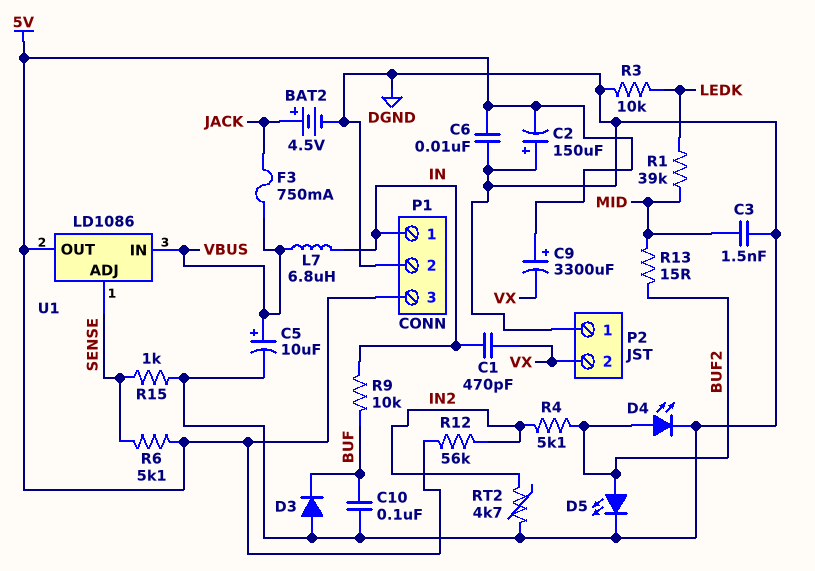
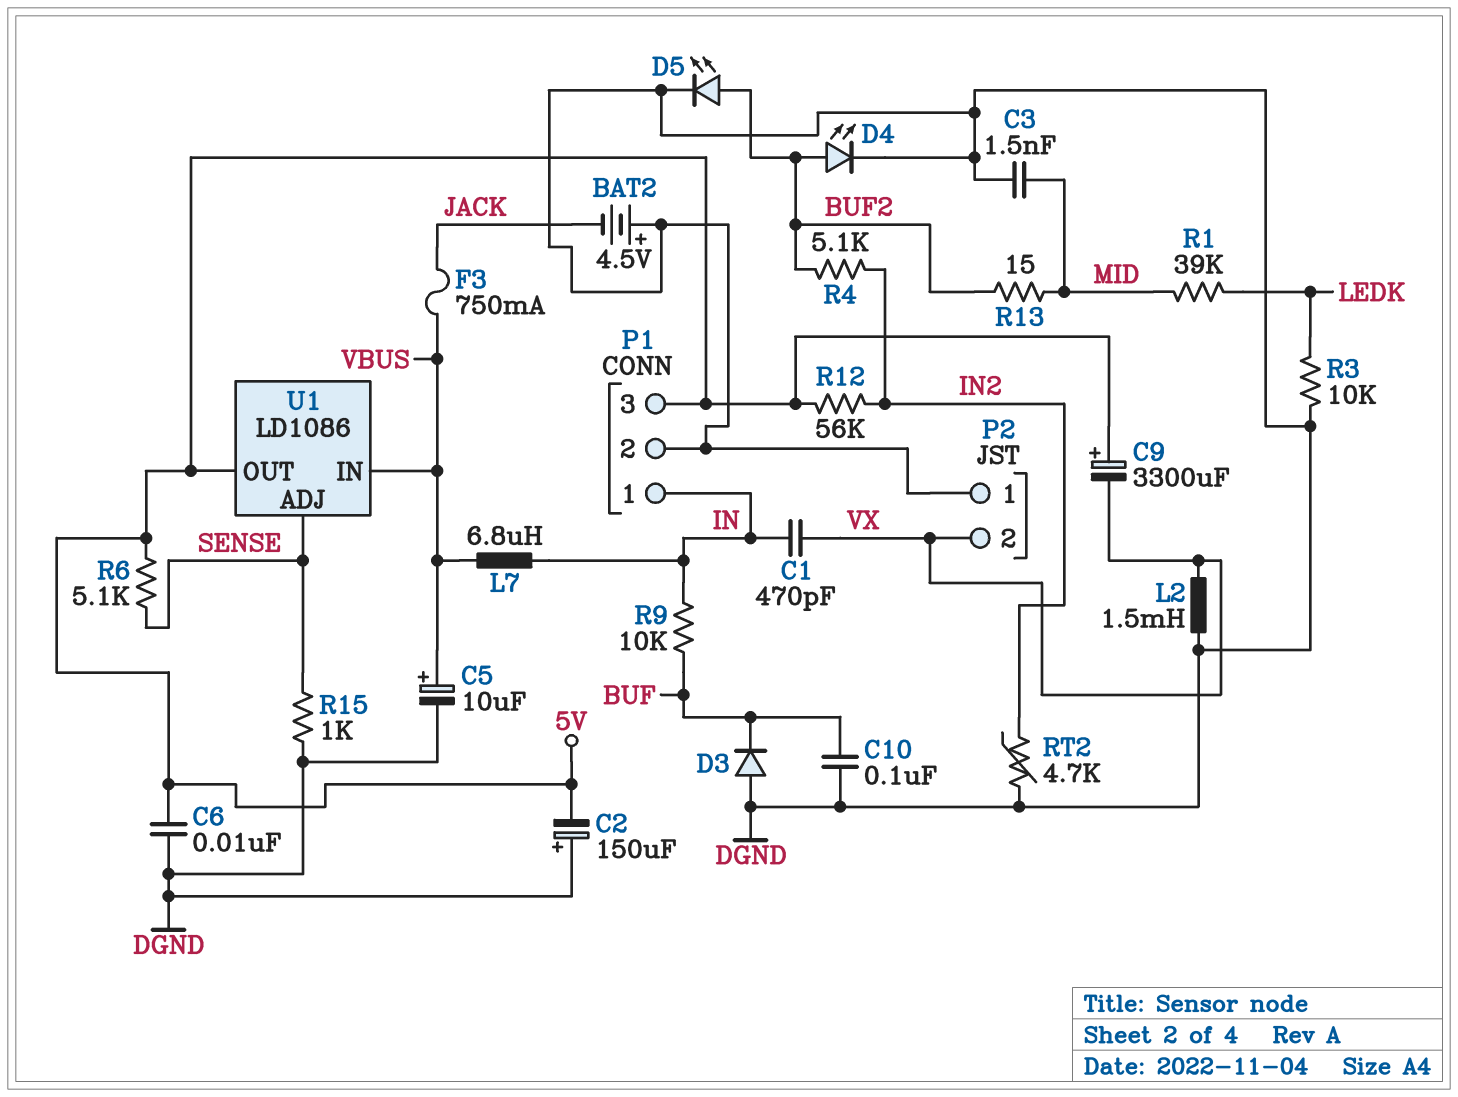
BAT2: 4.5V (plus JACK, minus DGND) -> 4.5V (plus DGND, minus JACK)
L2: none -> 1.5mH (DGND, VX)

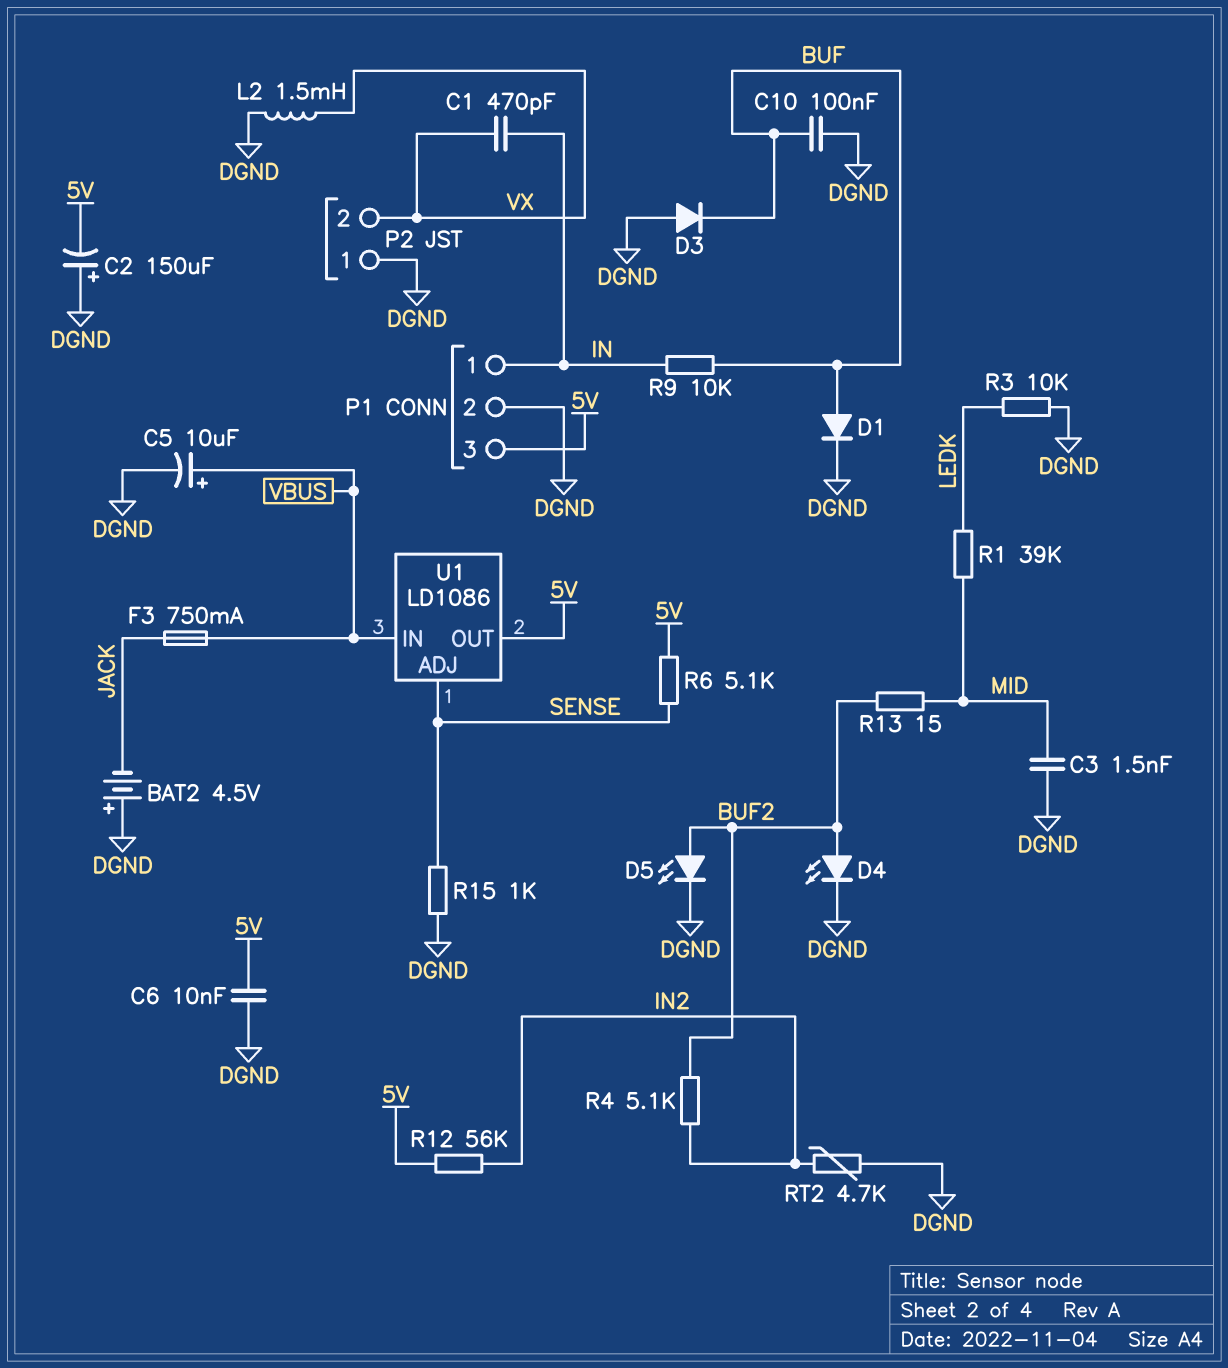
C9: 3300uF (plus 5V, minus VX) -> none
D1: none -> diode (A BUF, K DGND)
L7: 6.8uH (IN, VBUS) -> none

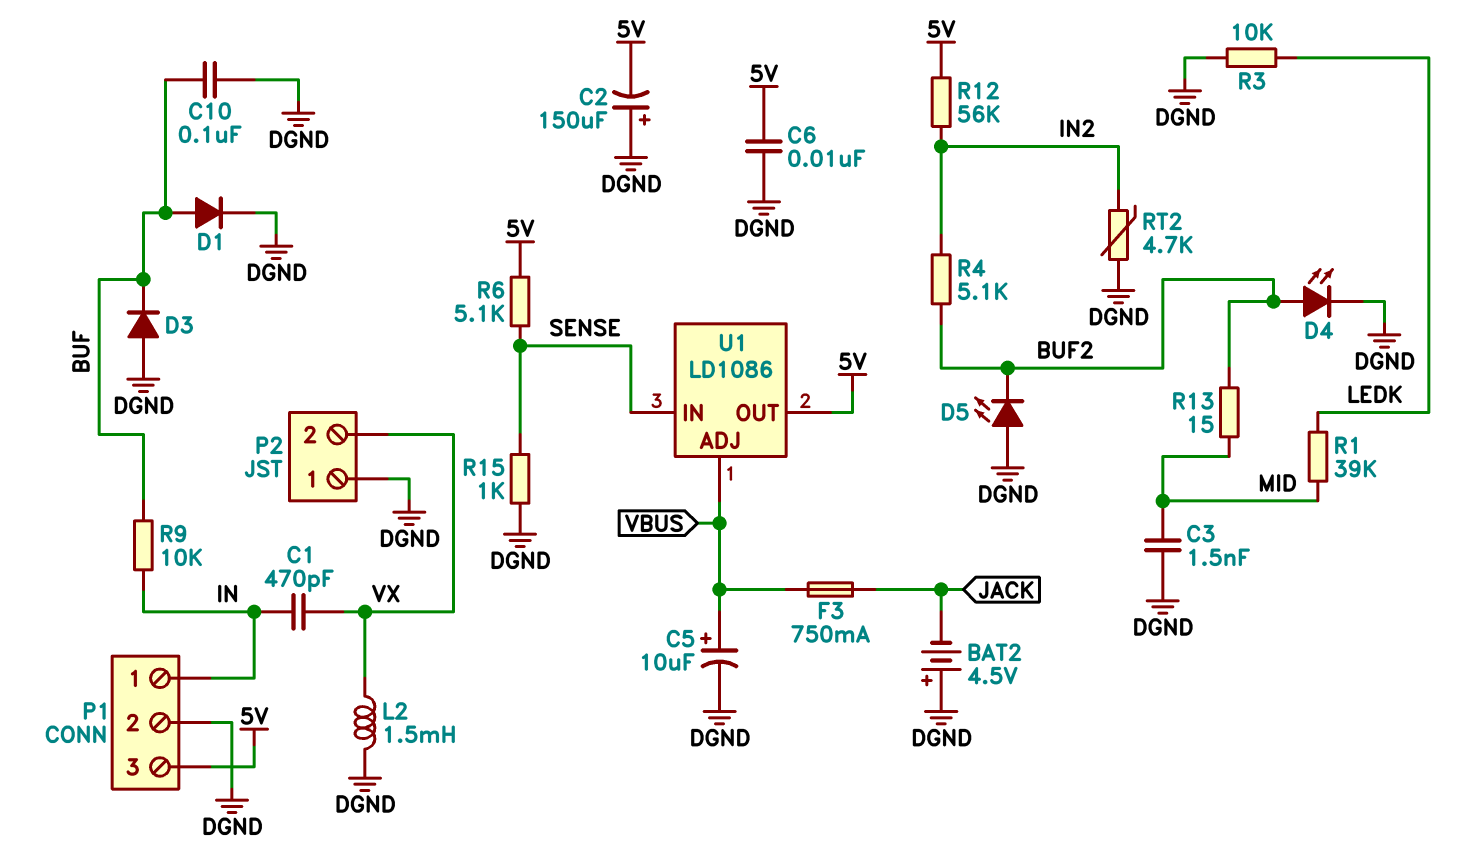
D5: LED (A BUF2, K DGND) -> LED (A DGND, K BUF2)
U1 pin ADJ: SENSE -> VBUS
U1 pin IN: VBUS -> SENSE

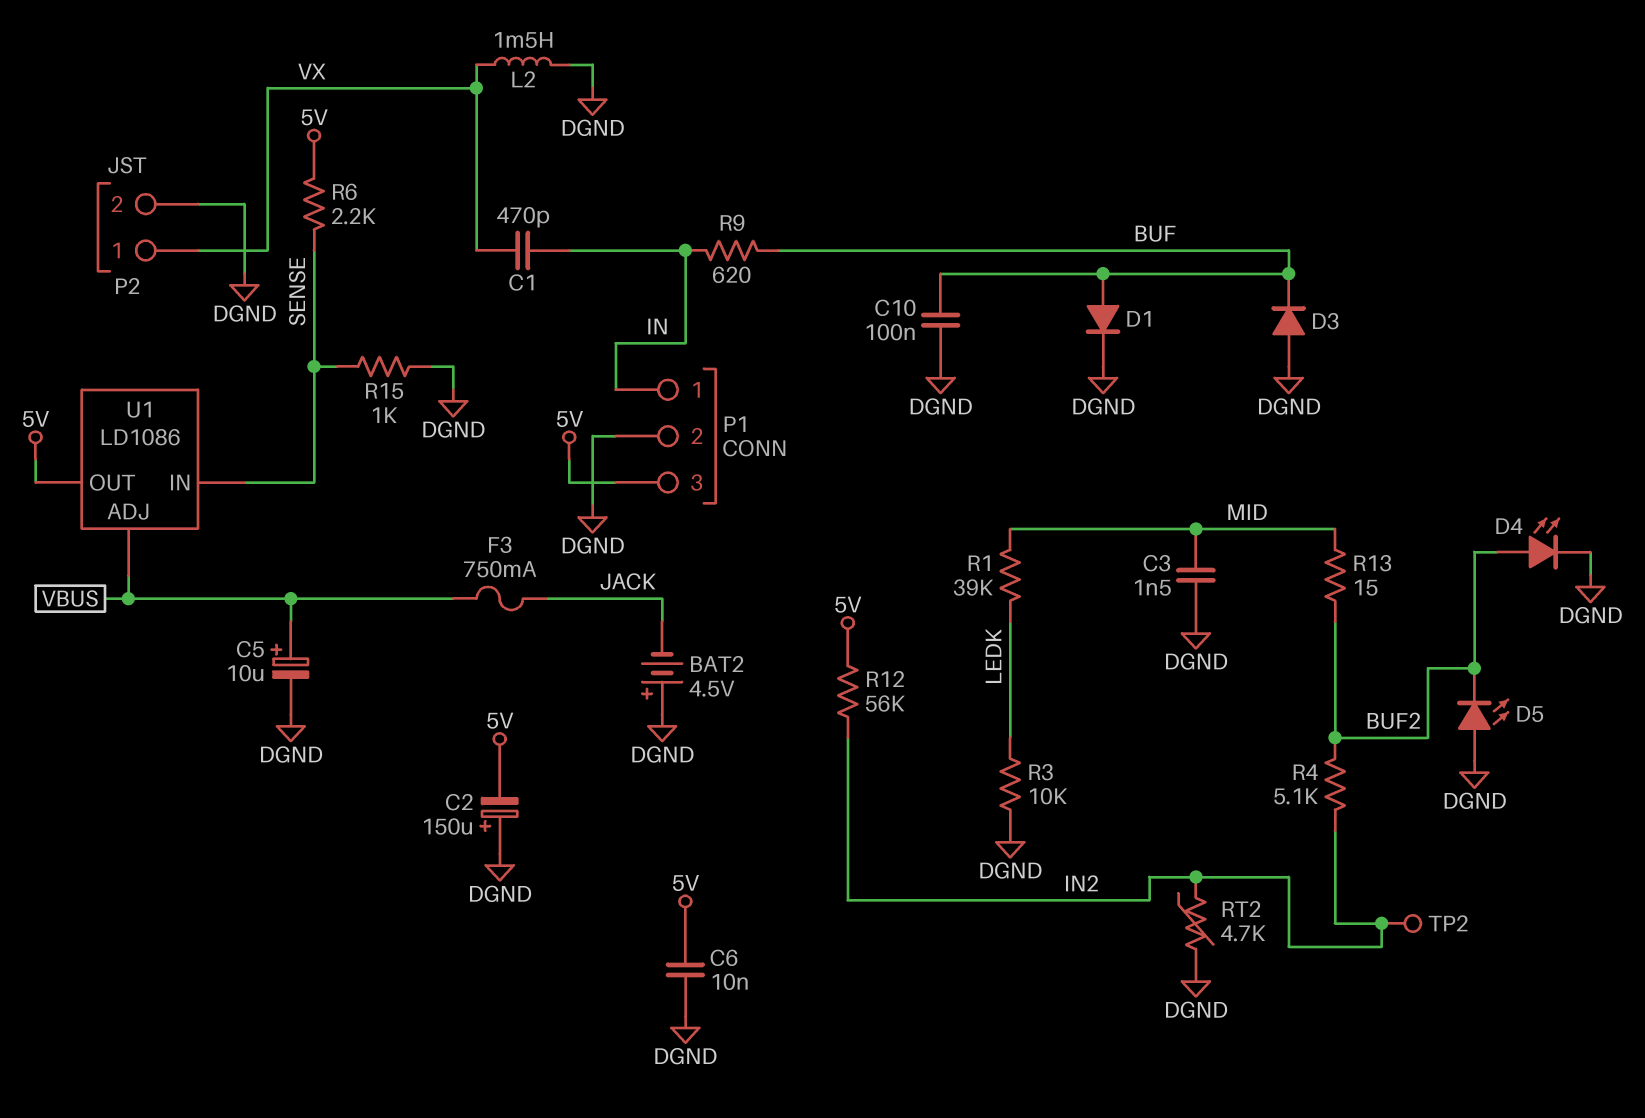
P2 pin 1: DGND -> VX
P2 pin 2: VX -> DGND
R6: 5.1k (5V, SENSE) -> 2.2k (5V, SENSE)
R9: 10k (BUF, IN) -> 620 (BUF, IN)
TP2: none -> test point (IN2)

